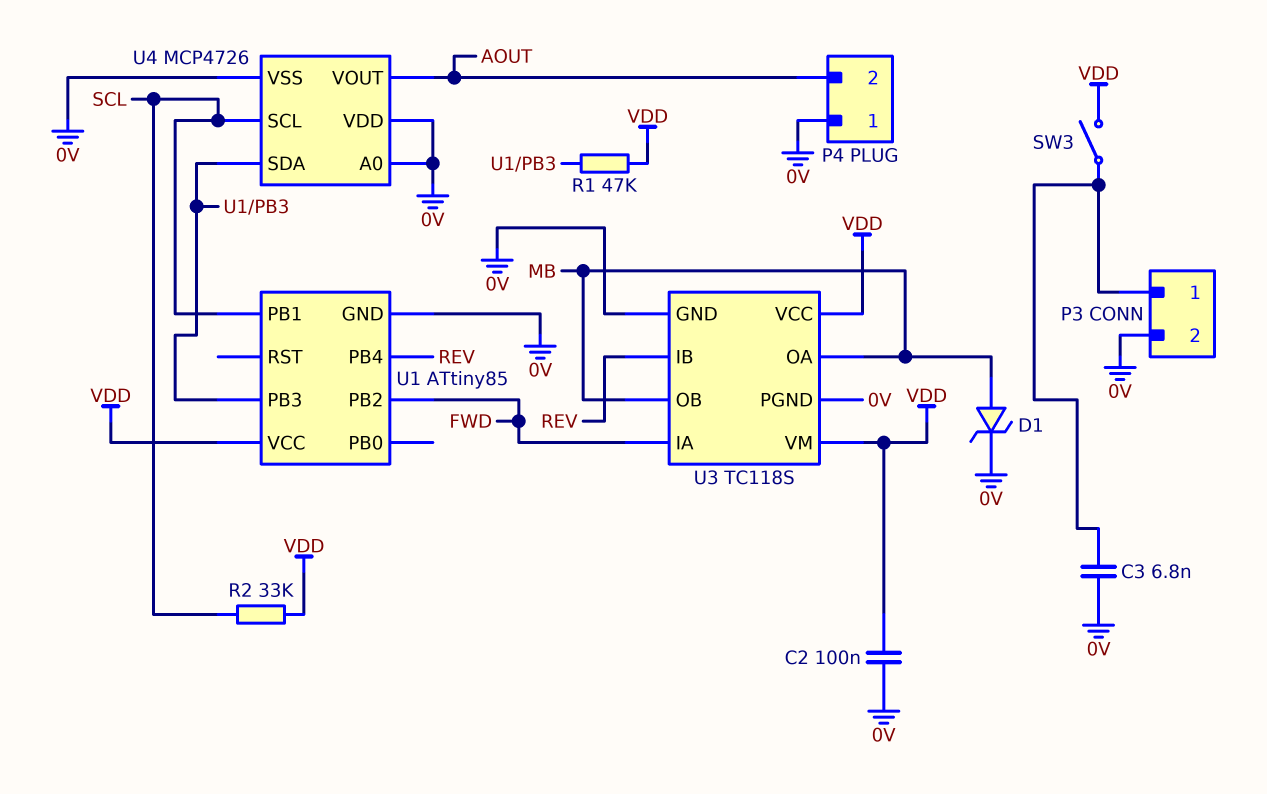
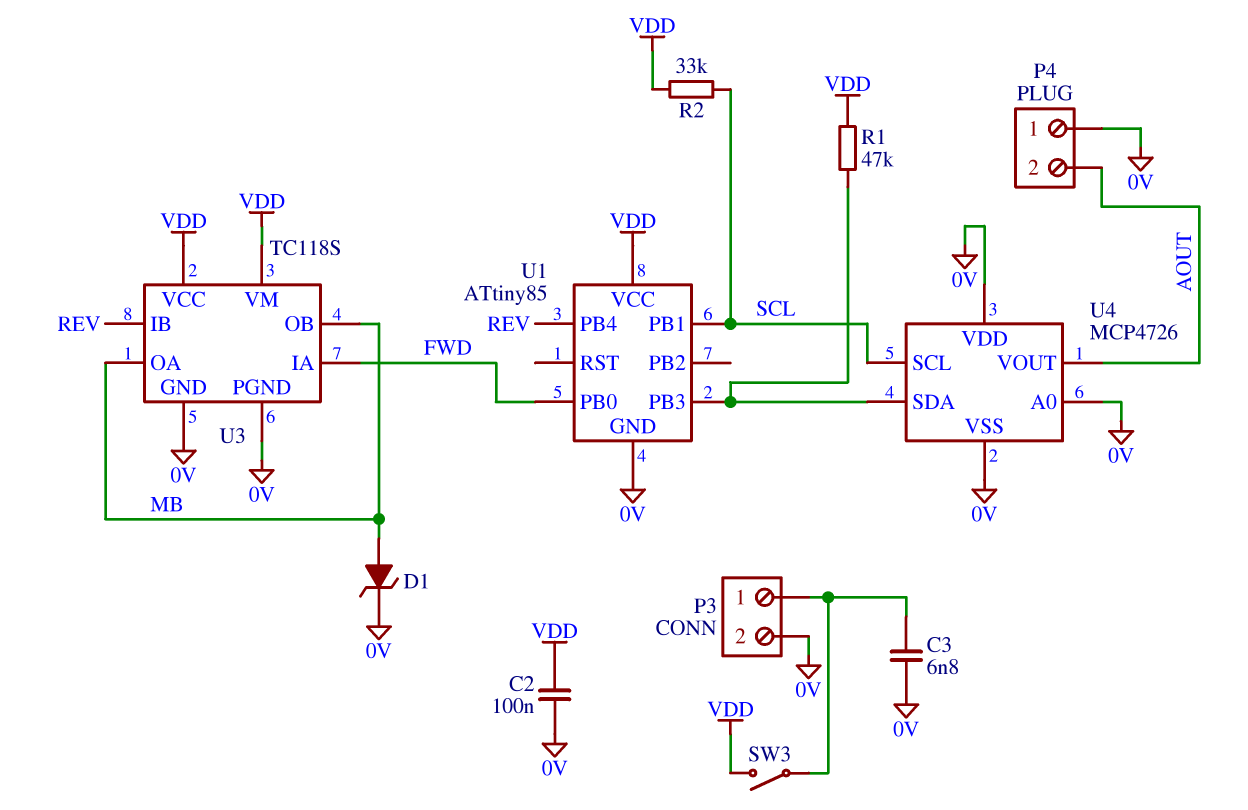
U1 pin PB0: none -> FWD
U1 pin PB2: FWD -> none

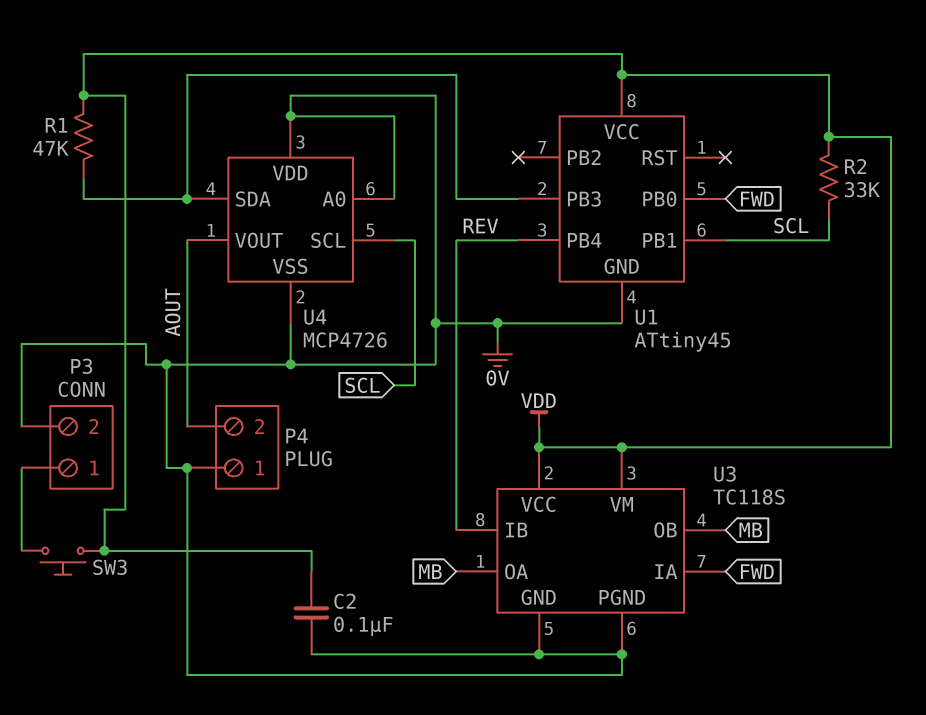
C3: 6.8nF (0V, P3/1) -> none
D1: zener (A MB, K 0V) -> none
SW3: switch (P3/1, VDD) -> button (P3/1, VDD)
U1: ATtiny85 -> ATtiny45

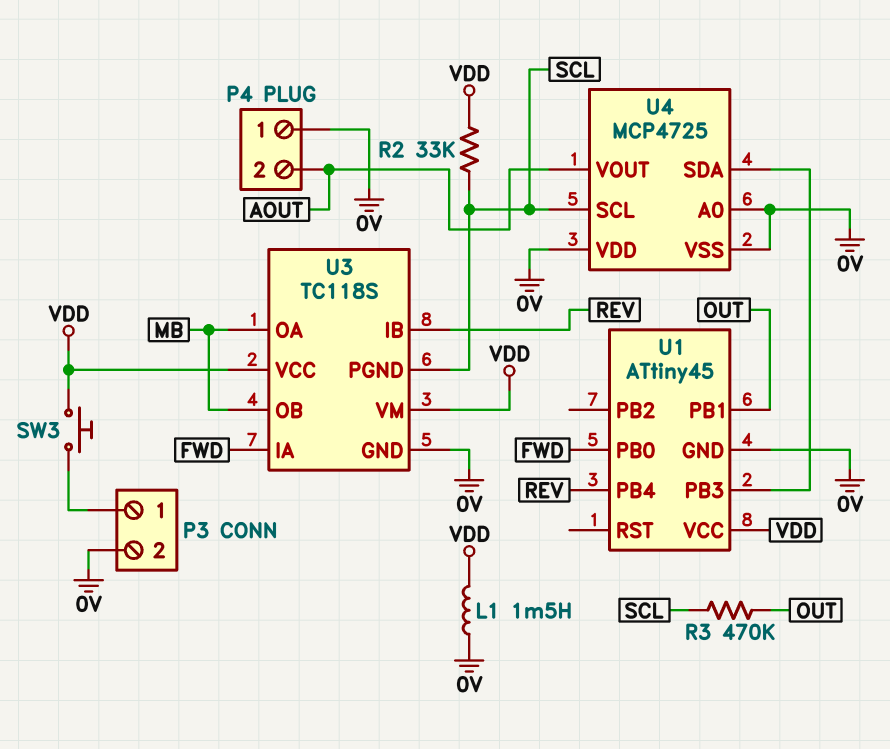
C2: 100nF (0V, VDD) -> none
L1: none -> 1.5mH (0V, VDD)
R1: 47k (U1/PB3, VDD) -> none
R3: none -> 470k (OUT, SCL)
U1 pin PB1: SCL -> OUT
U3 pin PGND: 0V -> SCL
U4: MCP4726 -> MCP4725

